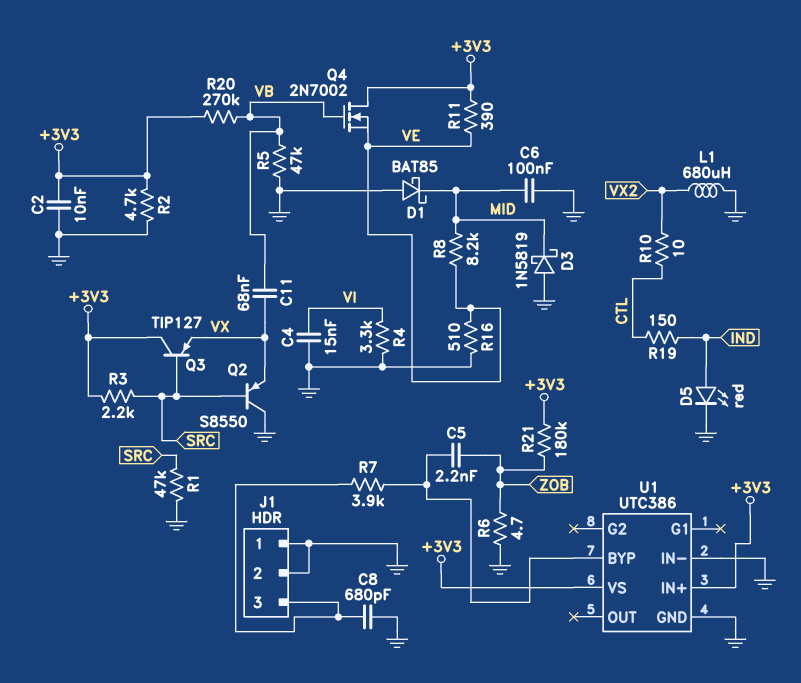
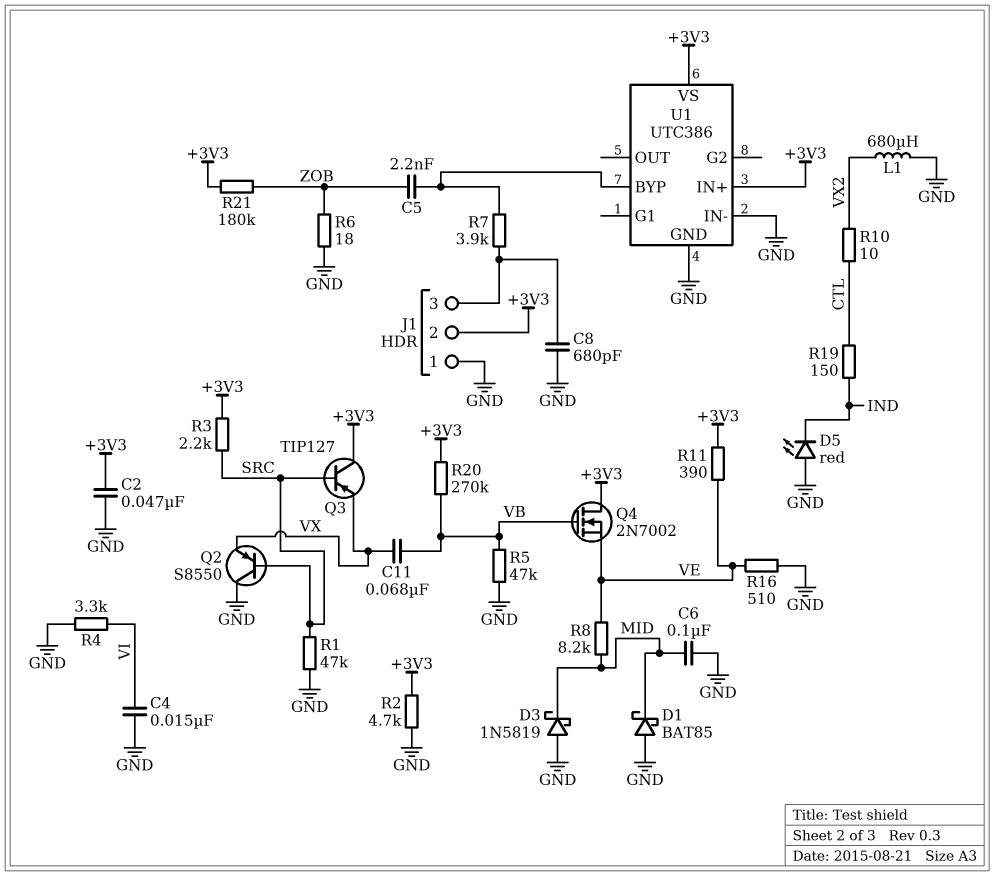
C2: 10nF (+3V3, GND) -> 47nF (+3V3, GND)
D5: LED red (A IND, K GND) -> LED red (A GND, K IND)
J1 pin 2: GND -> +3V3
R6: 4.7 (GND, ZOB) -> 18 (GND, ZOB)

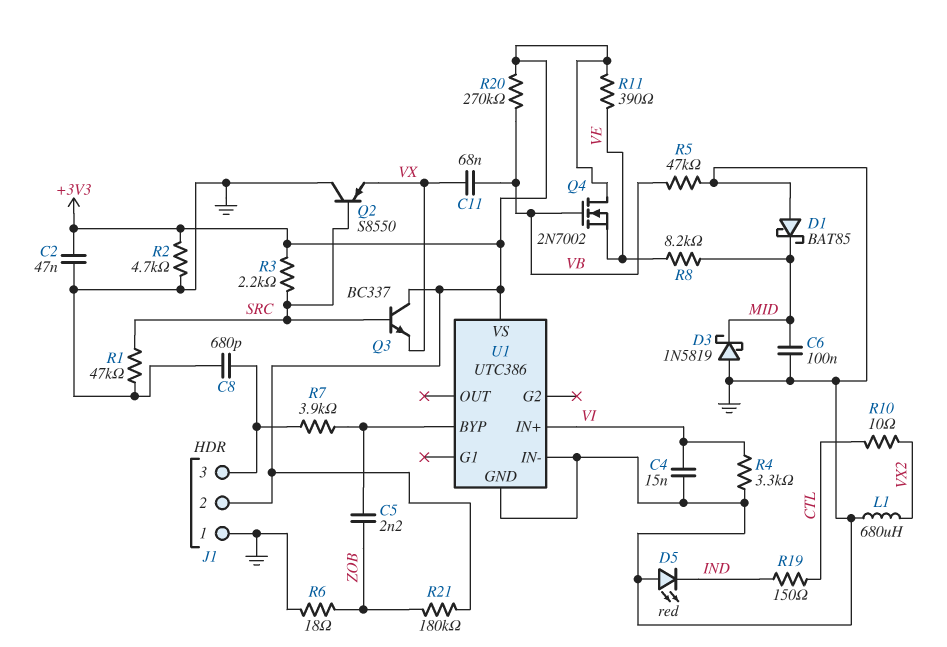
Q3: PNP TIP127 (B SRC, C +3V3, E VX) -> NPN BC337 (B SRC, C +3V3, E VX)
R16: 510 (GND, VE) -> none
U1 pin IN+: +3V3 -> VI

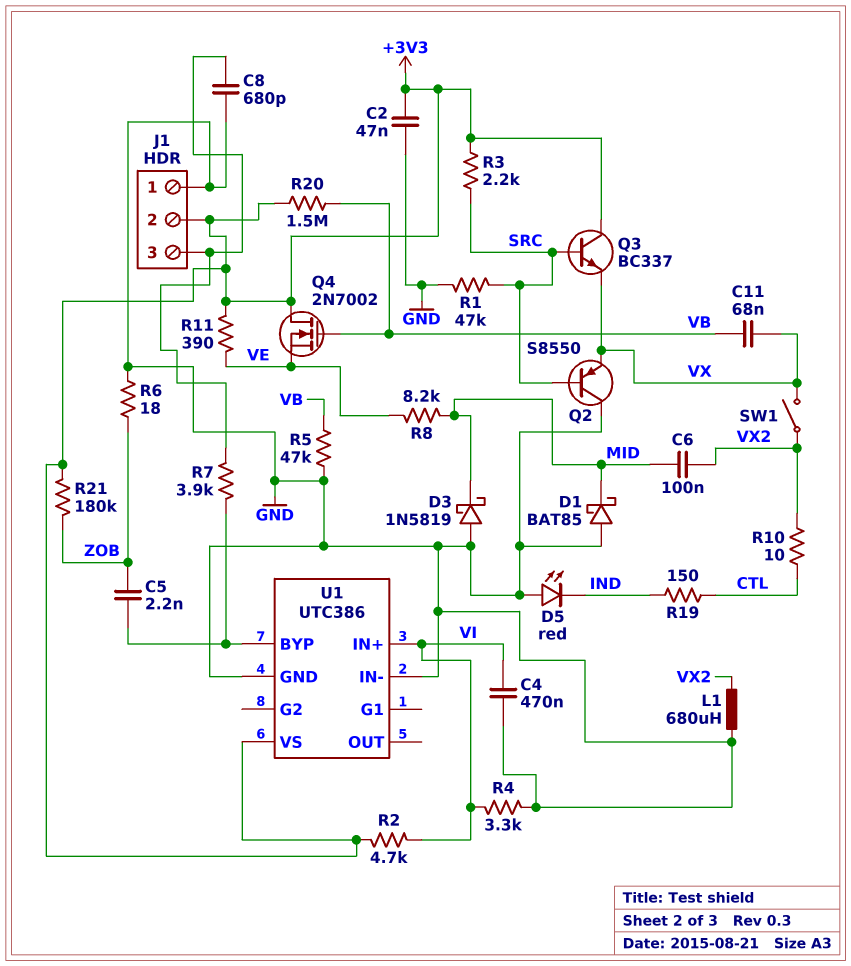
C4: 15nF (GND, VI) -> 470nF (GND, VI)
C6: 100nF (GND, MID) -> 100nF (MID, VX2)
R2: 4.7k (+3V3, GND) -> 4.7k (+3V3, VI)
R20: 270k (+3V3, VB) -> 1.5M (+3V3, VB)
SW1: none -> switch (VX, VX2)

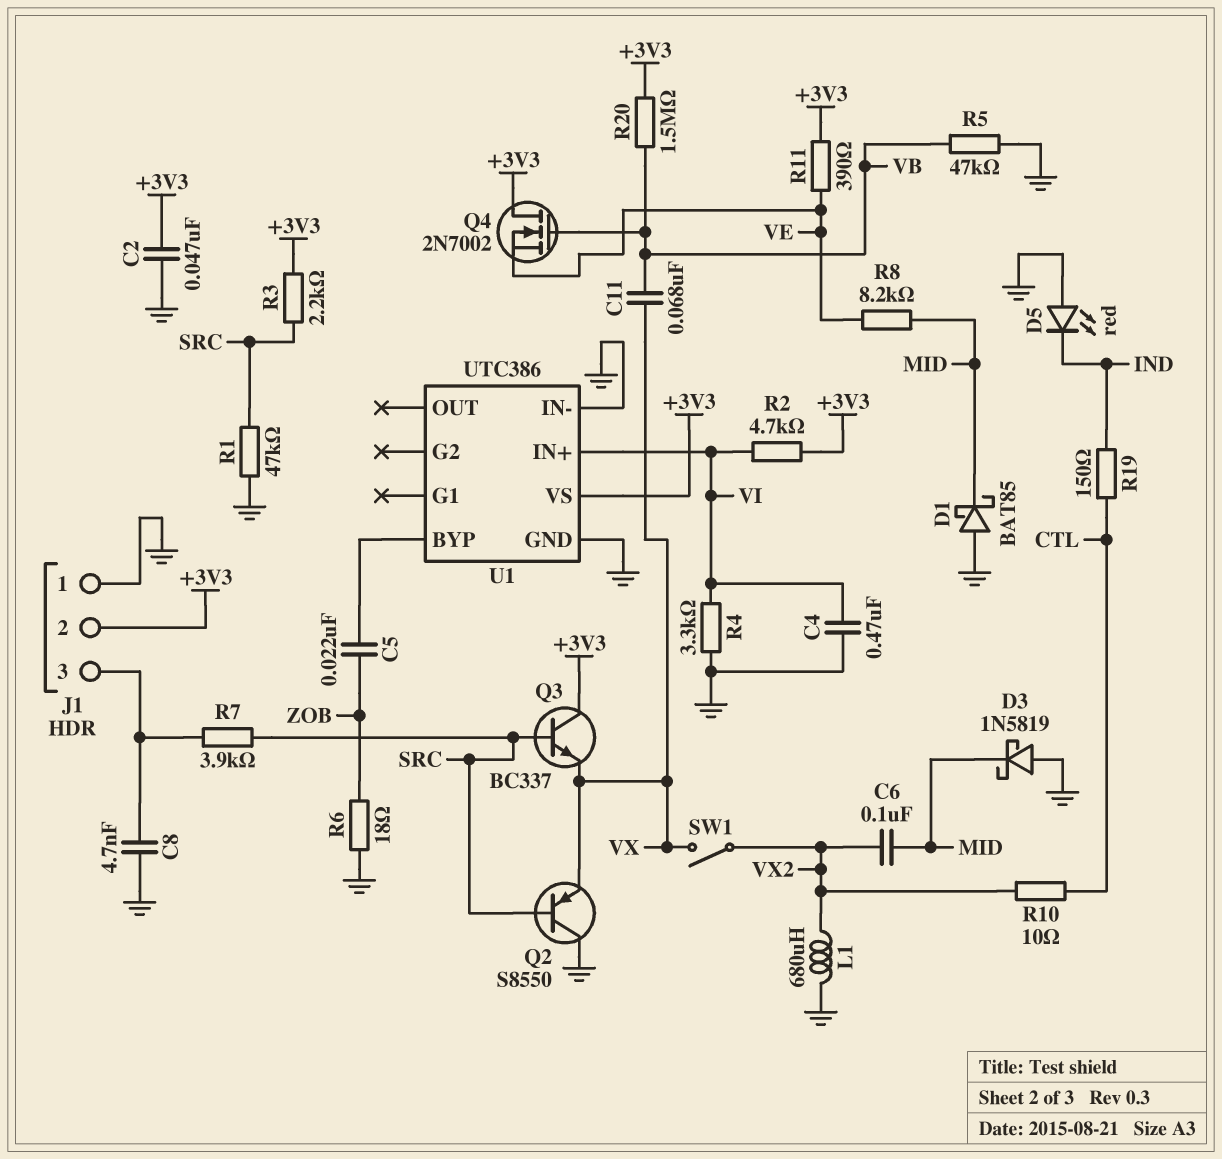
C5: 2.2nF (U1/BYP, ZOB) -> 22nF (U1/BYP, ZOB)
C8: 680pF (GND, J1/3) -> 4.7nF (GND, J1/3)
R7: 3.9k (J1/3, U1/BYP) -> 3.9k (J1/3, SRC)
R21: 180k (+3V3, ZOB) -> none

